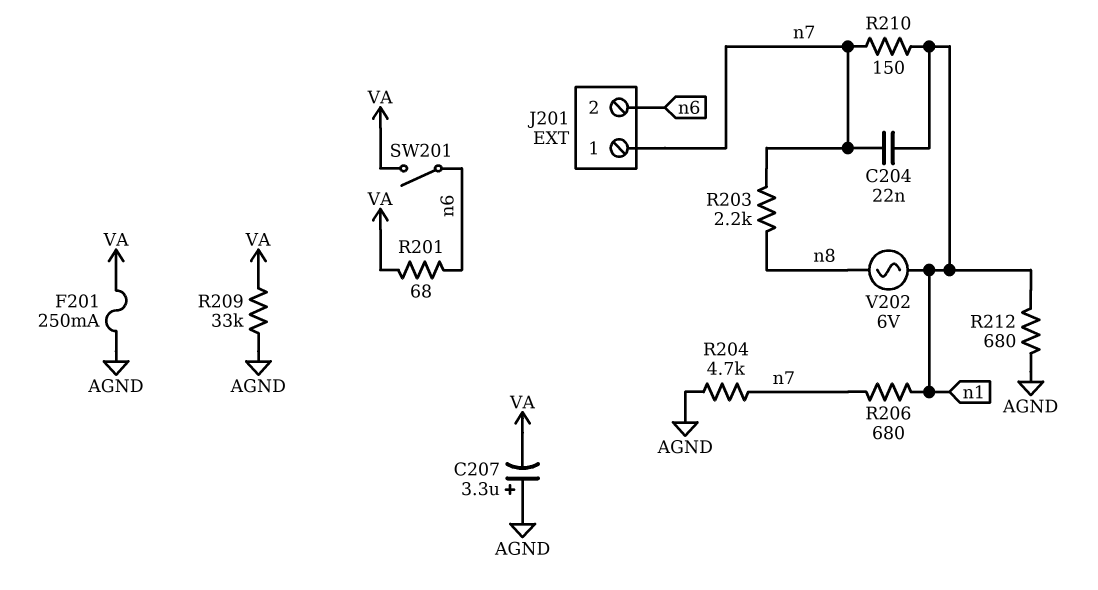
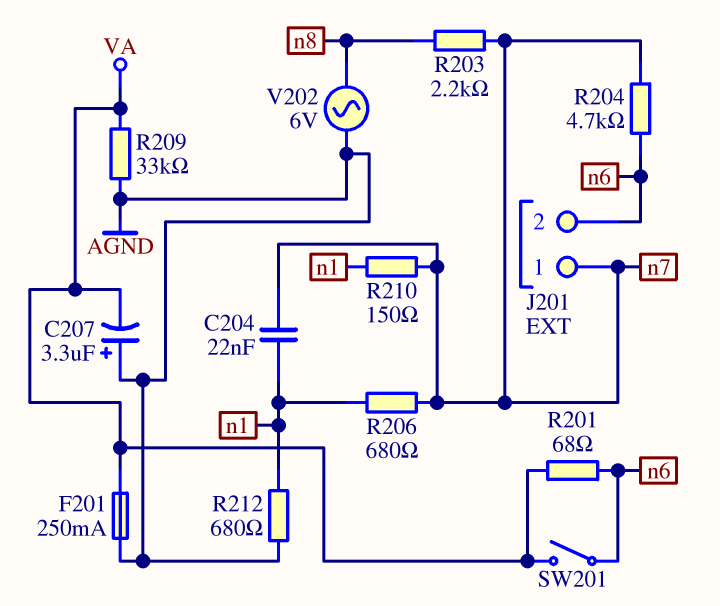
R204: 4.7k (AGND, n7) -> 4.7k (n6, n7)
V202: AC 6V (n1, n8) -> AC 6V (AGND, n8)

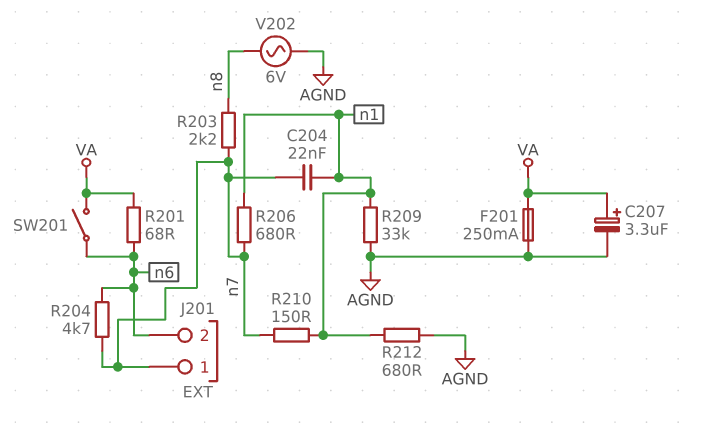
C207: 3.3uF (plus AGND, minus VA) -> 3.3uF (plus VA, minus AGND)
R209: 33k (AGND, VA) -> 33k (AGND, n1)

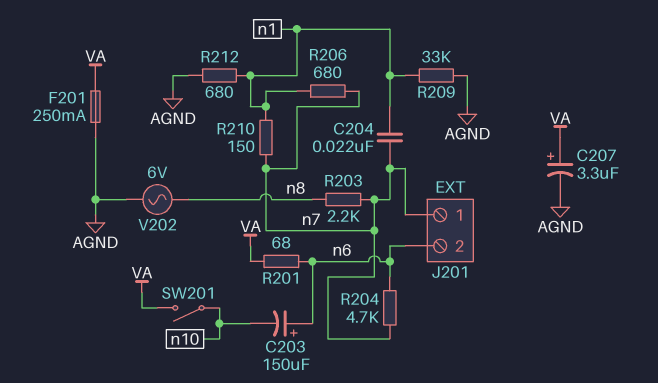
C203: none -> 150uF (plus n6, minus n10)
SW201: switch (VA, n6) -> switch (VA, n10)

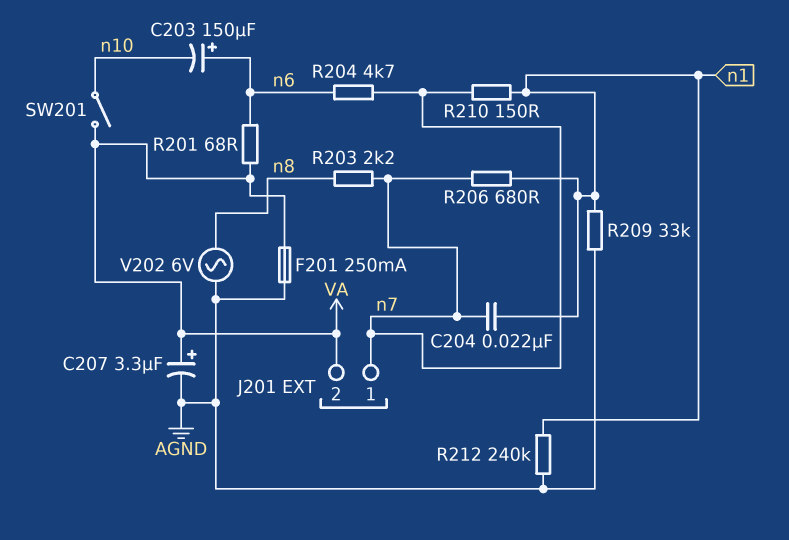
J201 pin 2: n6 -> VA
R212: 680 (AGND, n1) -> 240k (AGND, n1)

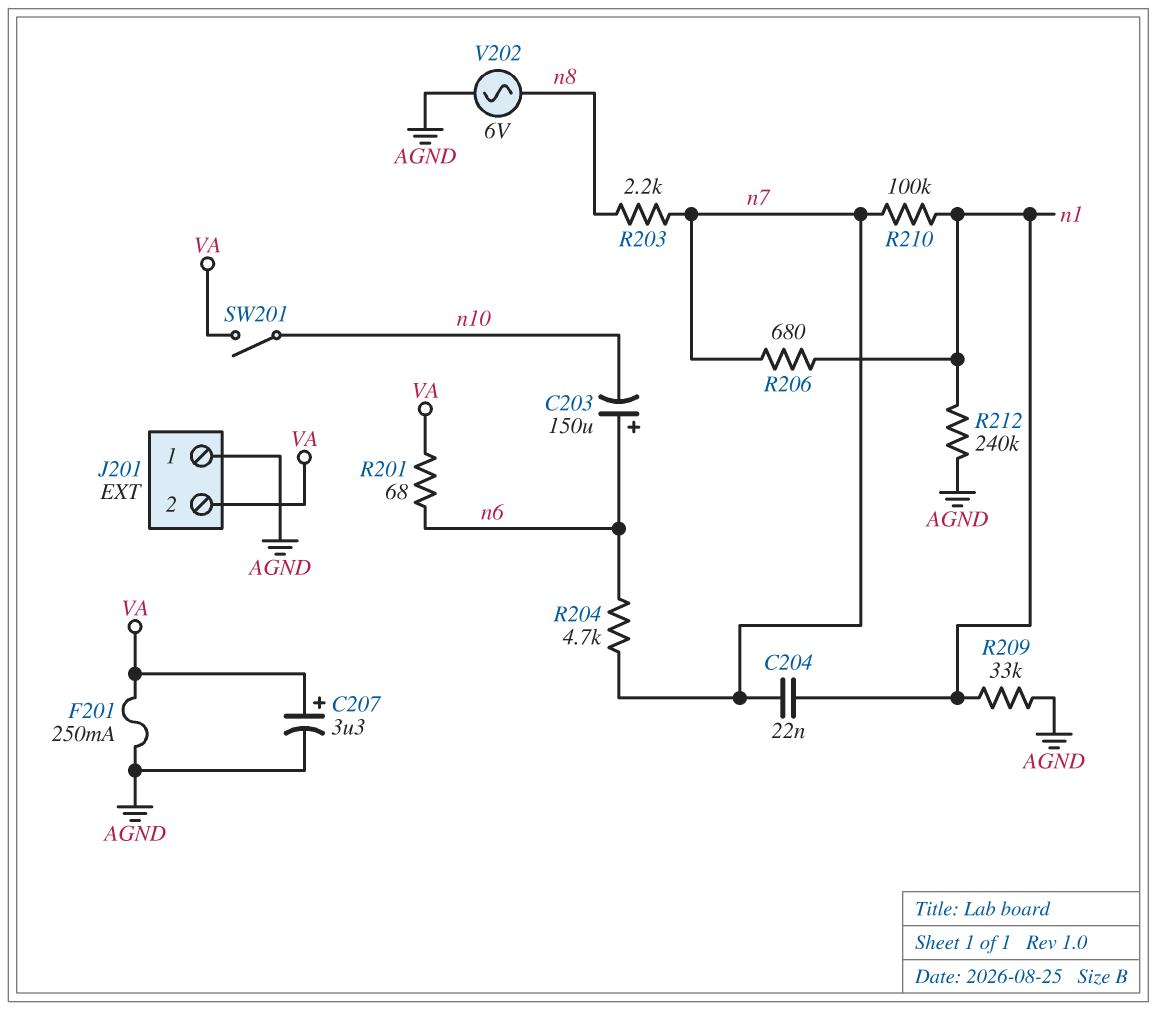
J201 pin 1: n7 -> AGND
R210: 150 (n1, n7) -> 100k (n1, n7)

